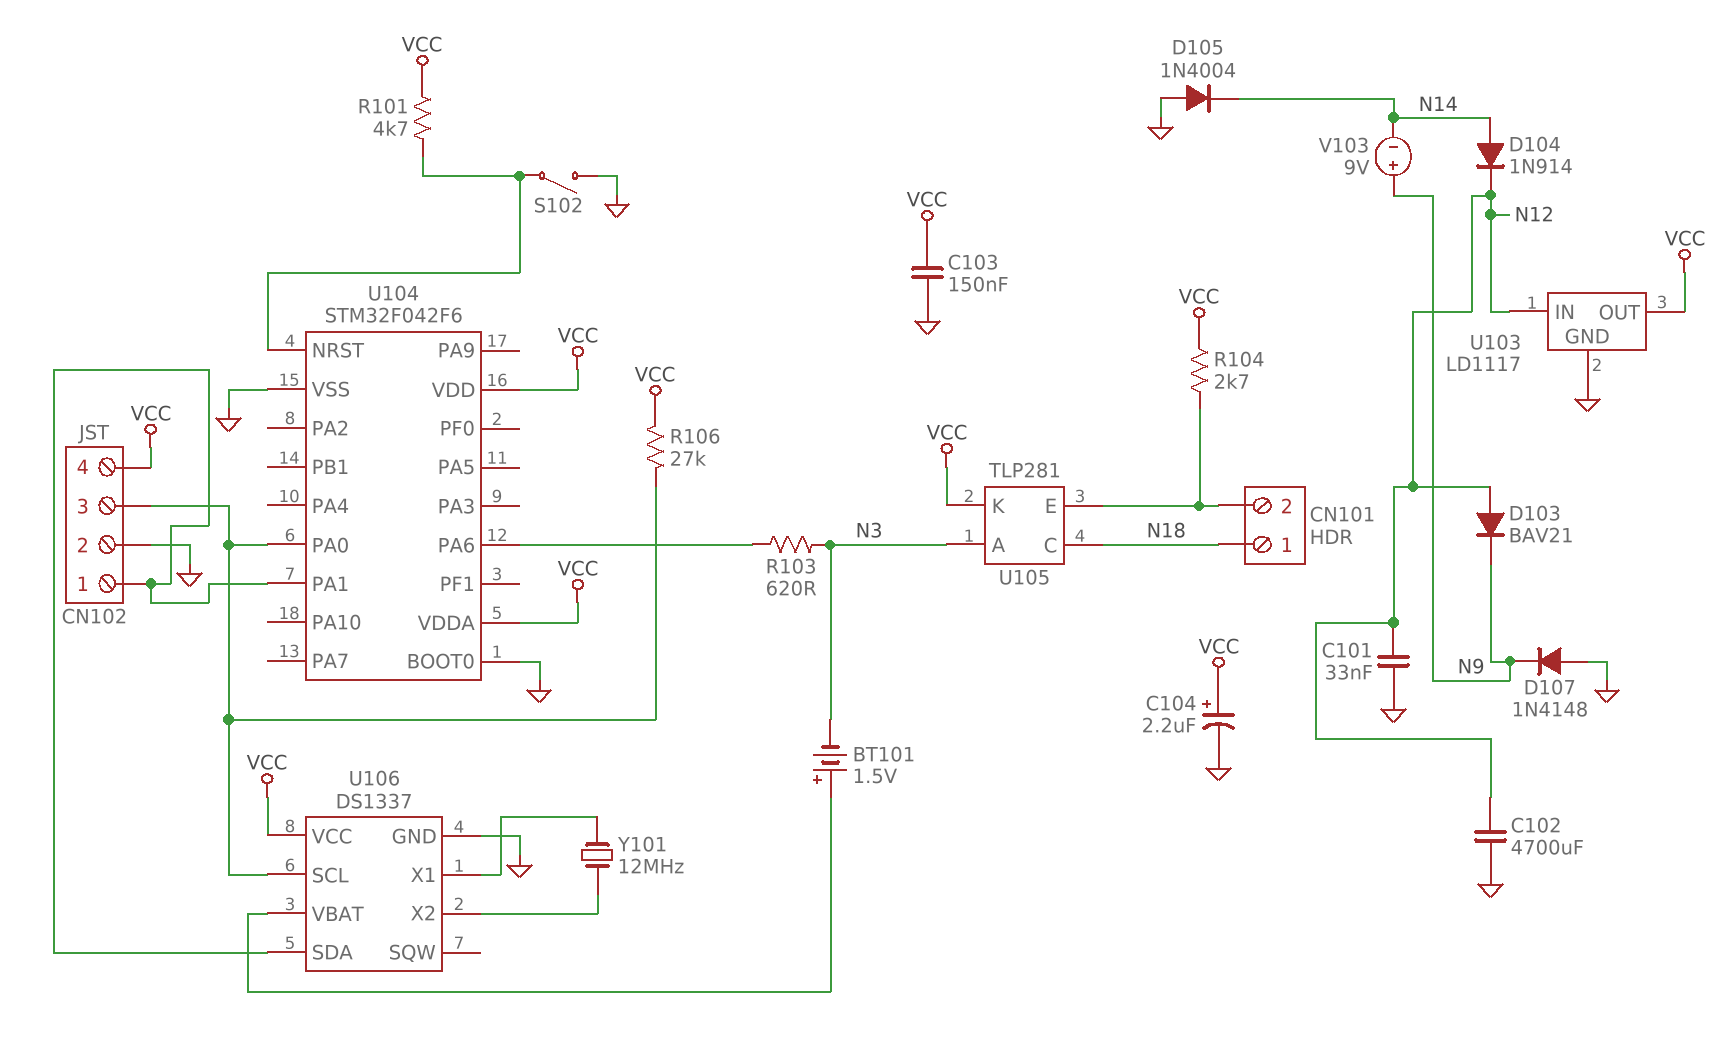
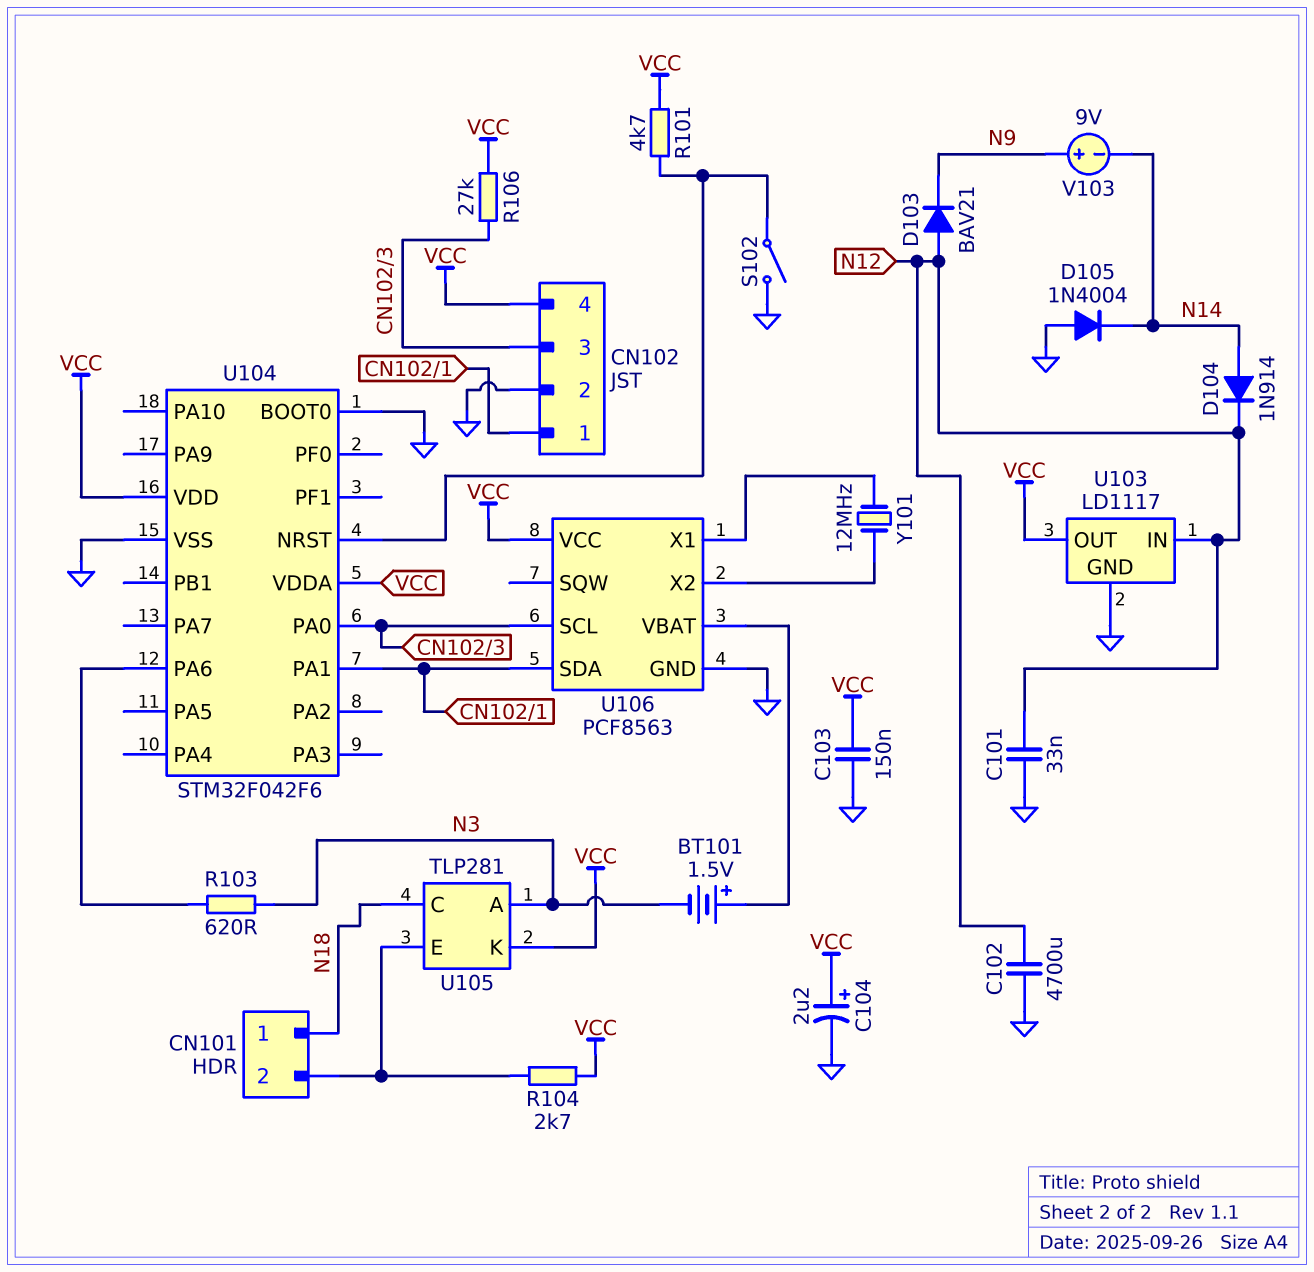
D107: diode 1N4148 (A GND, K N9) -> none
U106: DS1337 -> PCF8563

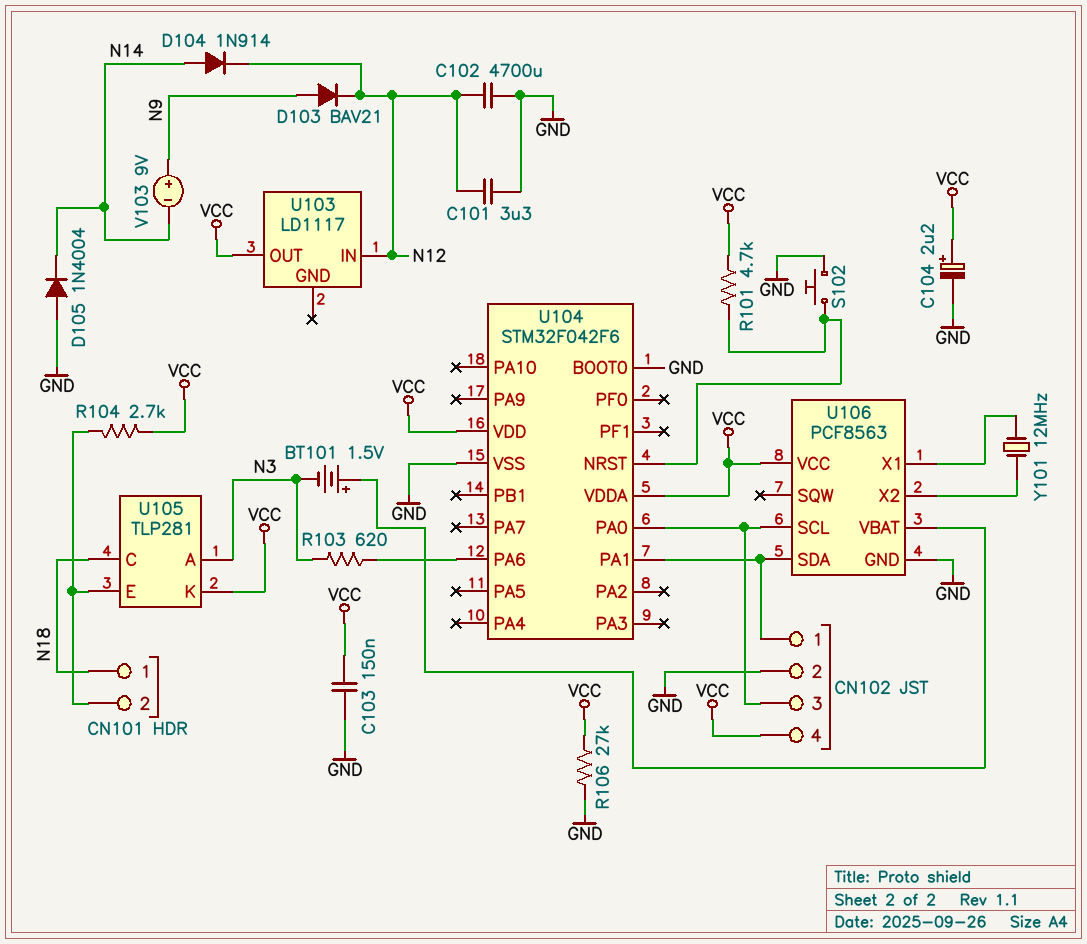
C101: 33nF (GND, N12) -> 3.3uF (GND, N12)
D103: diode BAV21 (A N12, K N9) -> diode BAV21 (A N9, K N12)
R106: 27k (CN102/3, VCC) -> 27k (GND, VCC)
S102: switch (GND, U104/NRST) -> button (GND, U104/NRST)
U103 pin GND: GND -> none

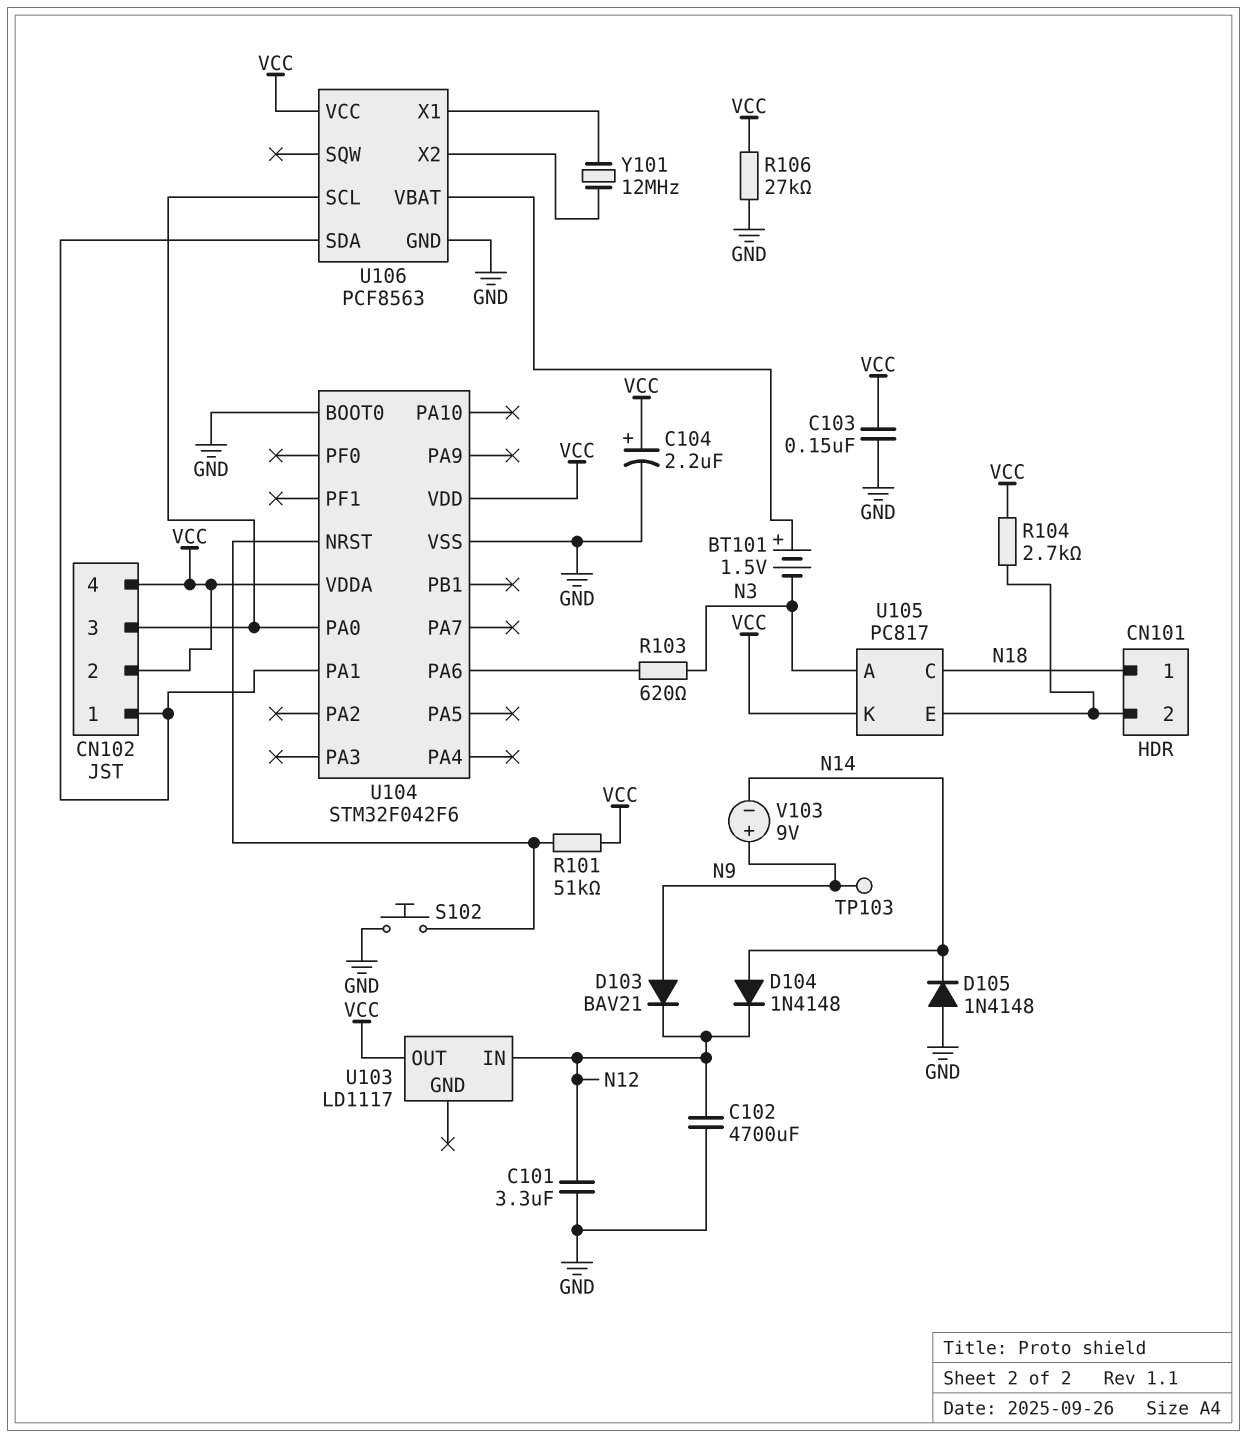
CN102 pin 2: GND -> VCC
D104: diode 1N914 (A N14, K N12) -> diode 1N4148 (A N14, K N12)
D105: diode 1N4004 (A GND, K N14) -> diode 1N4148 (A GND, K N14)
R101: 4.7k (U104/NRST, VCC) -> 51k (U104/NRST, VCC)
TP103: none -> test point (N9)
U105: TLP281 -> PC817

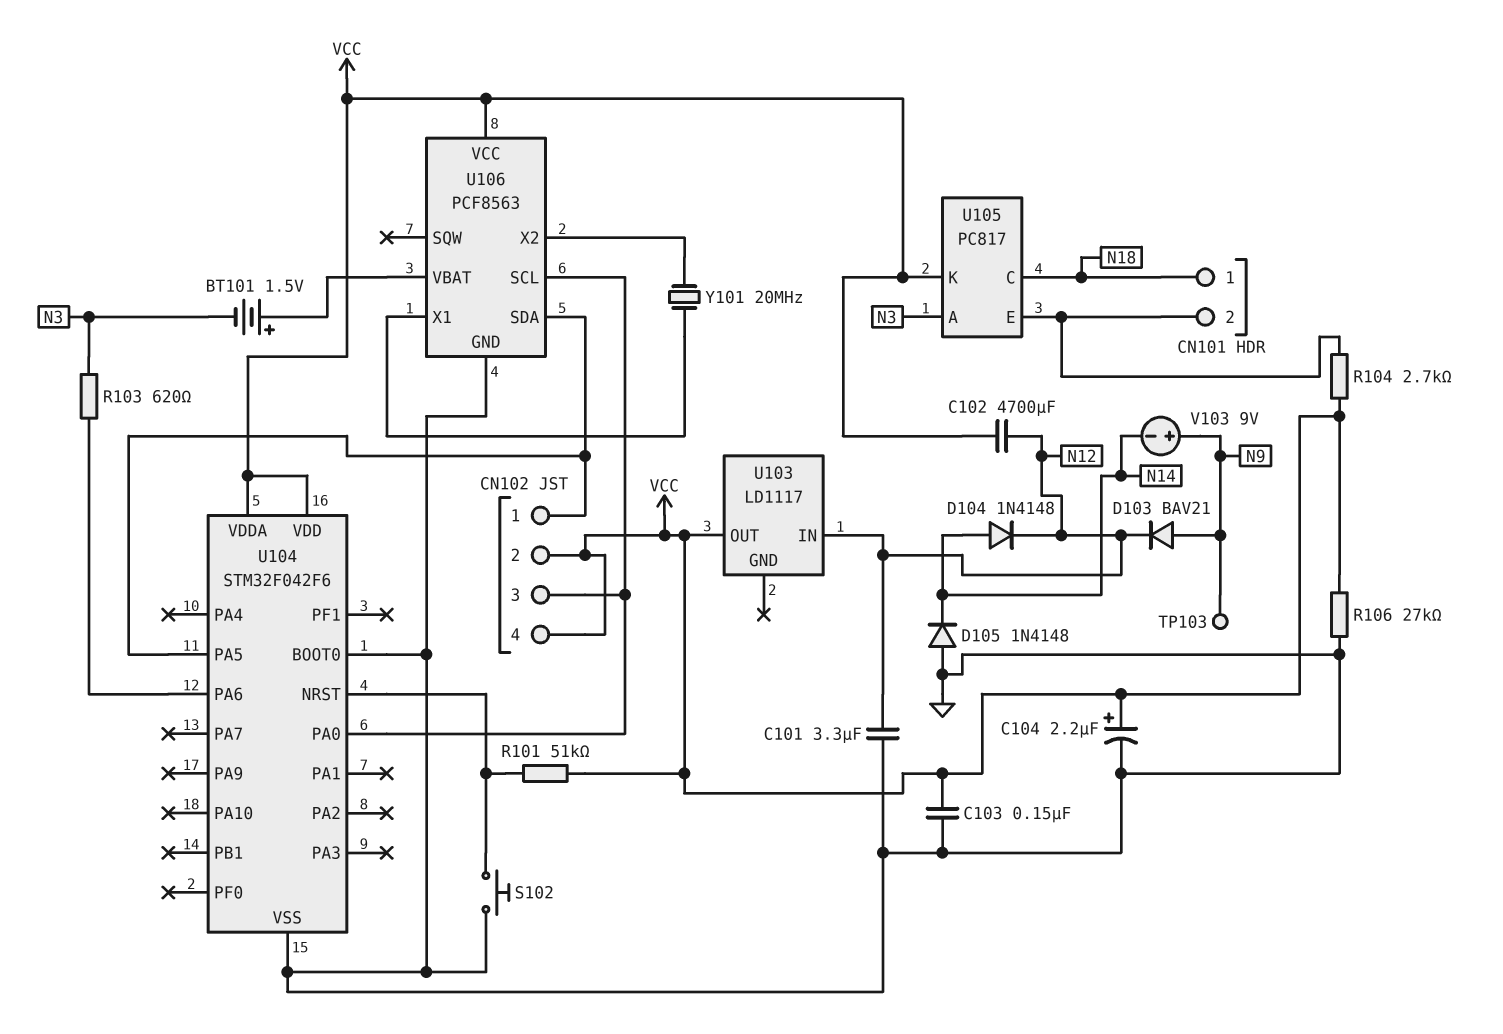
C102: 4700uF (GND, N12) -> 4700uF (N12, VCC)
U104 pin PA1: CN102/1 -> none
U104 pin PA5: none -> CN102/1
Y101: 12MHz (U106/X1, U106/X2) -> 20MHz (U106/X1, U106/X2)

